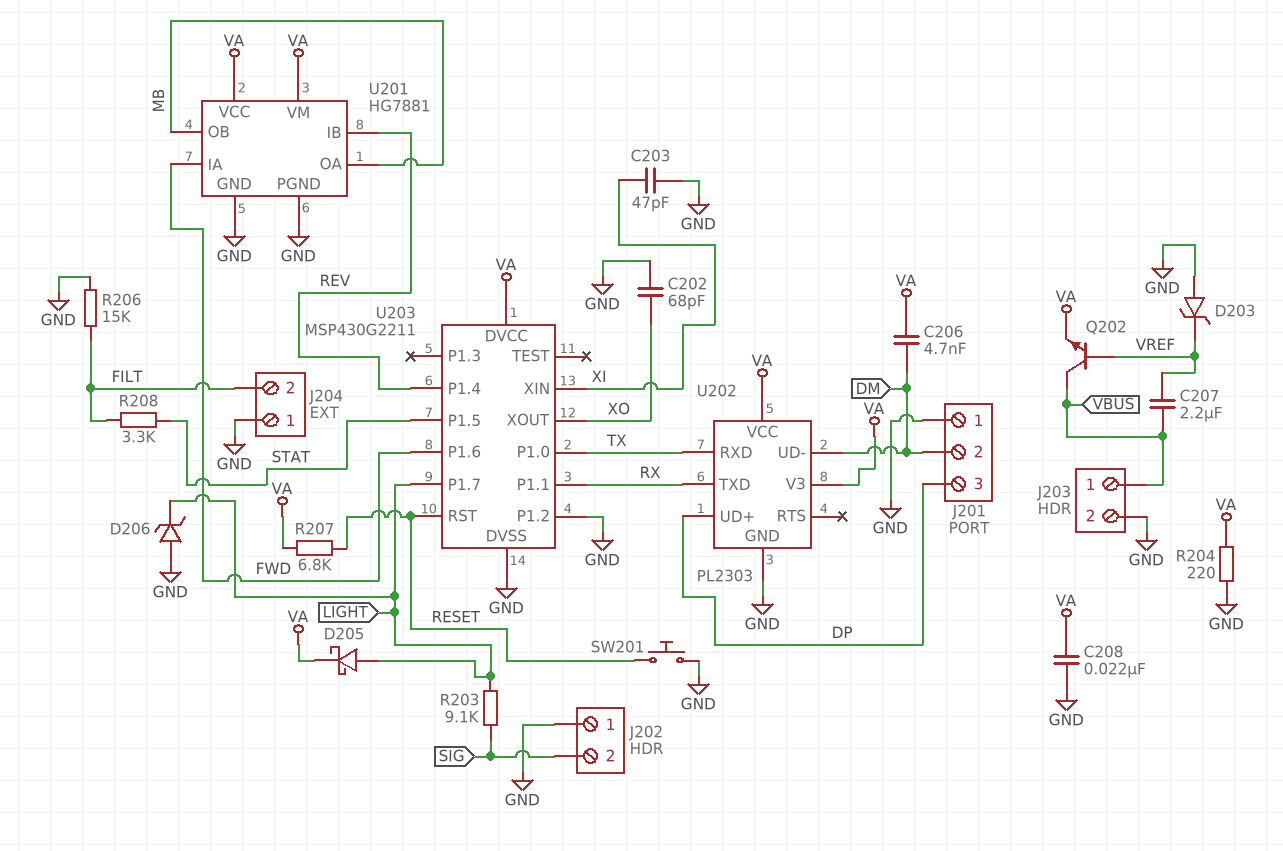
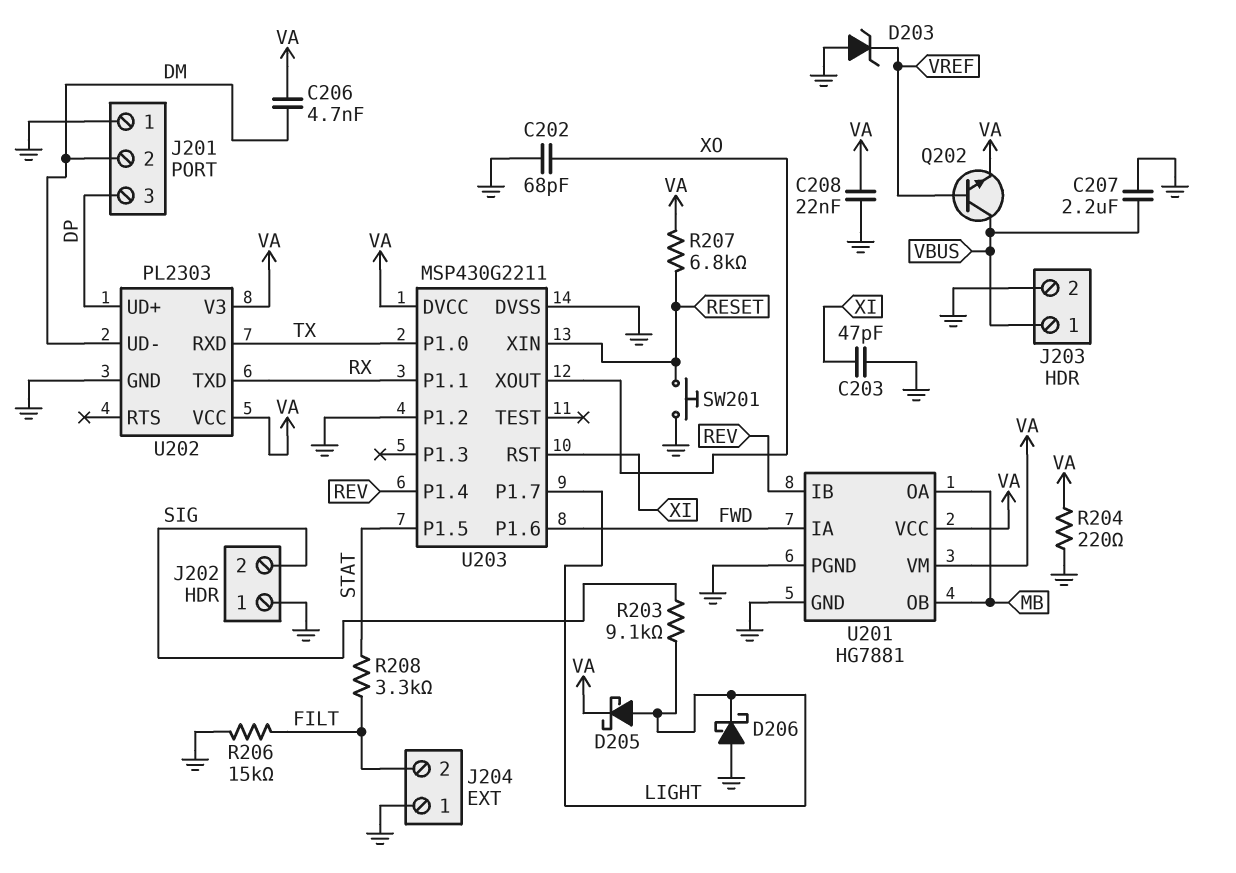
C207: 2.2uF (VBUS, VREF) -> 2.2uF (GND, VBUS)
D206: zener (A GND, K LIGHT) -> schottky (A GND, K LIGHT)
U203 pin RST: RESET -> XI
U203 pin XIN: XI -> RESET

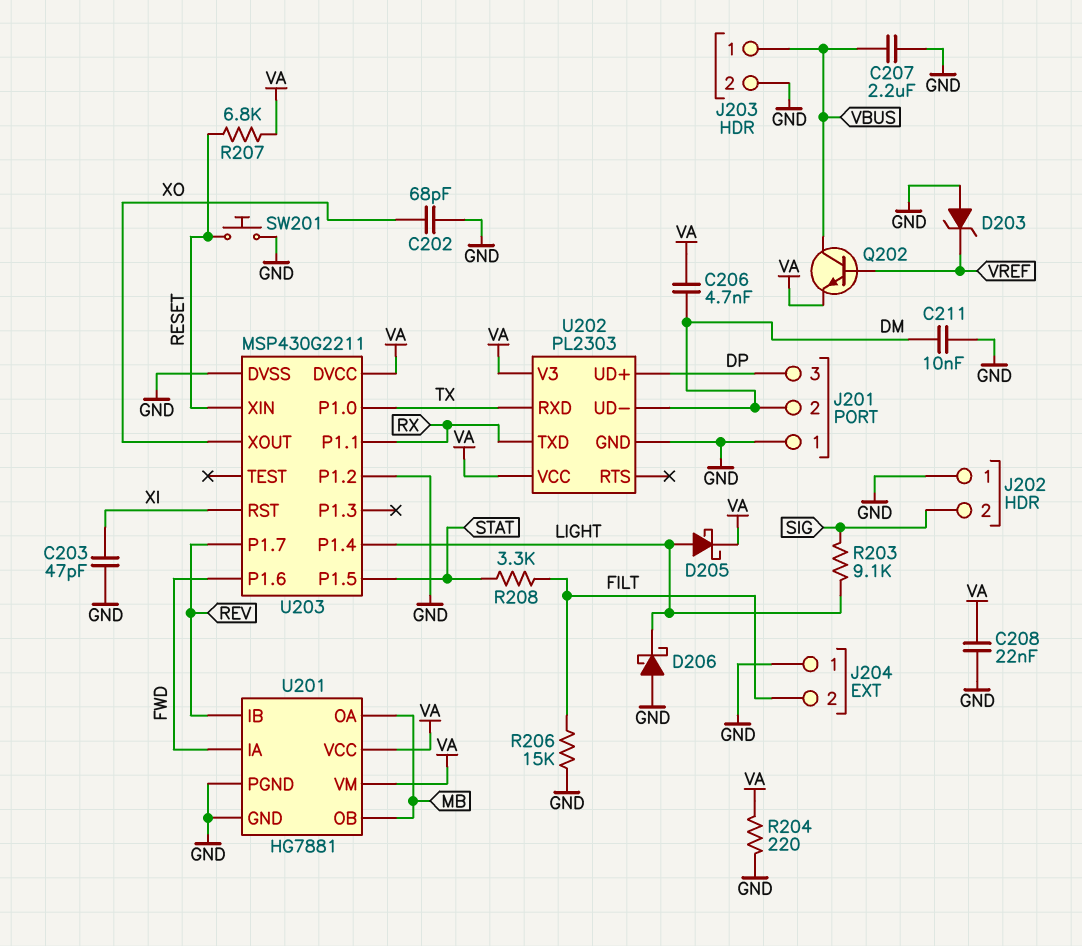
C211: none -> 10nF (DM, GND)
U203 pin P1.4: REV -> LIGHT
U203 pin P1.7: LIGHT -> REV

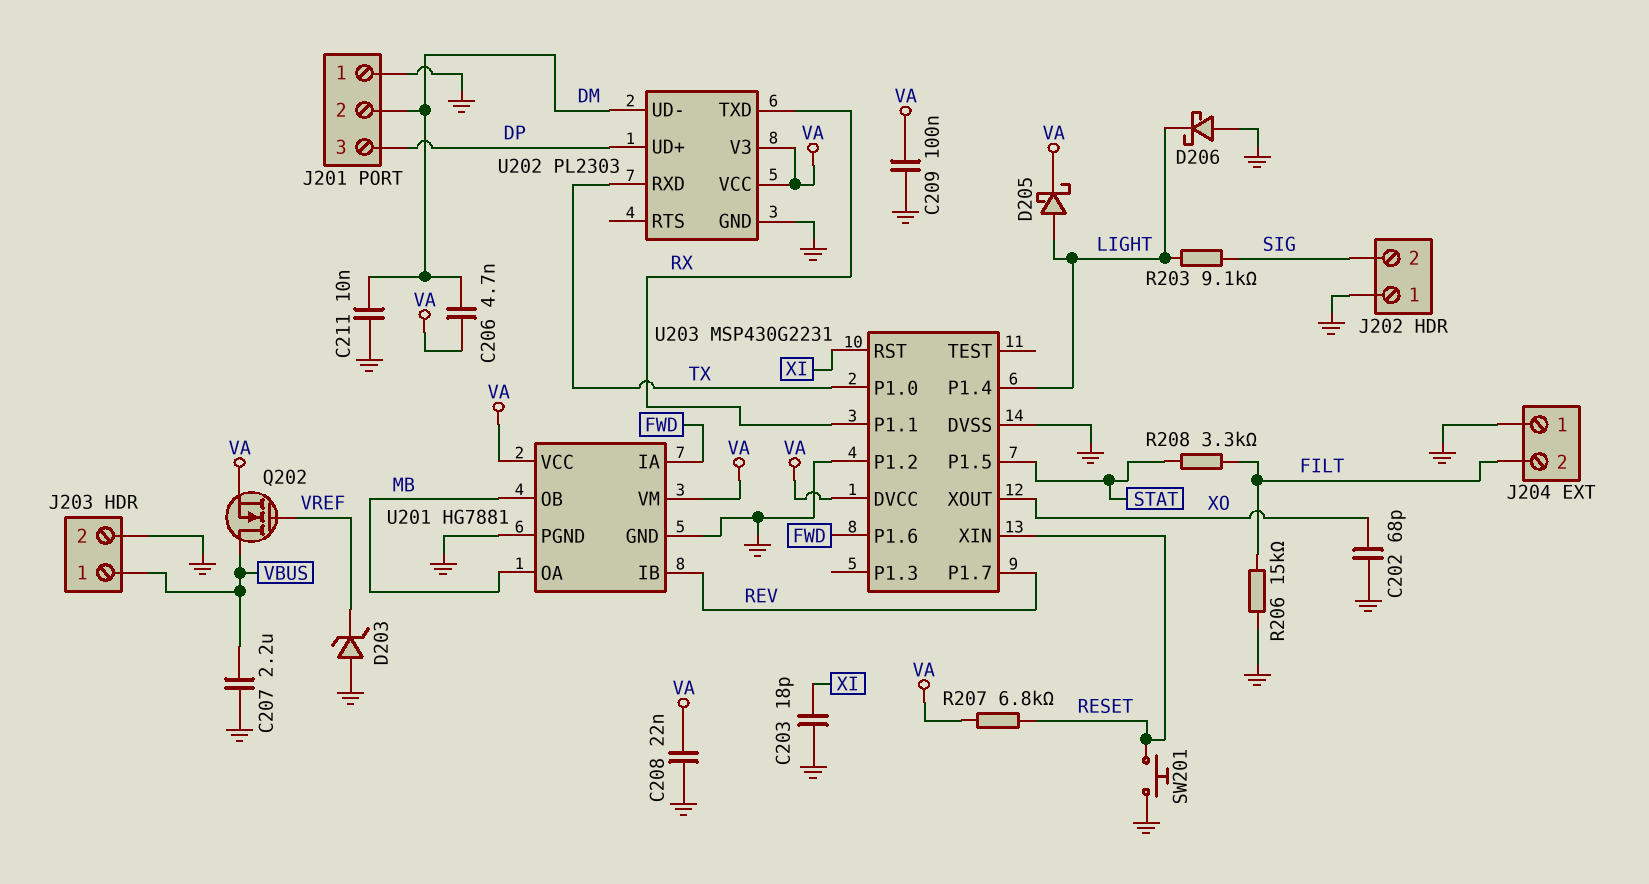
C203: 47pF (GND, XI) -> 18pF (GND, XI)
C209: none -> 100nF (GND, VA)
Q202: NPN (B VREF, C VBUS, E VA) -> NMOS (G VREF, D VBUS, S VA)
R204: 220 (GND, VA) -> none
U203: MSP430G2211 -> MSP430G2231

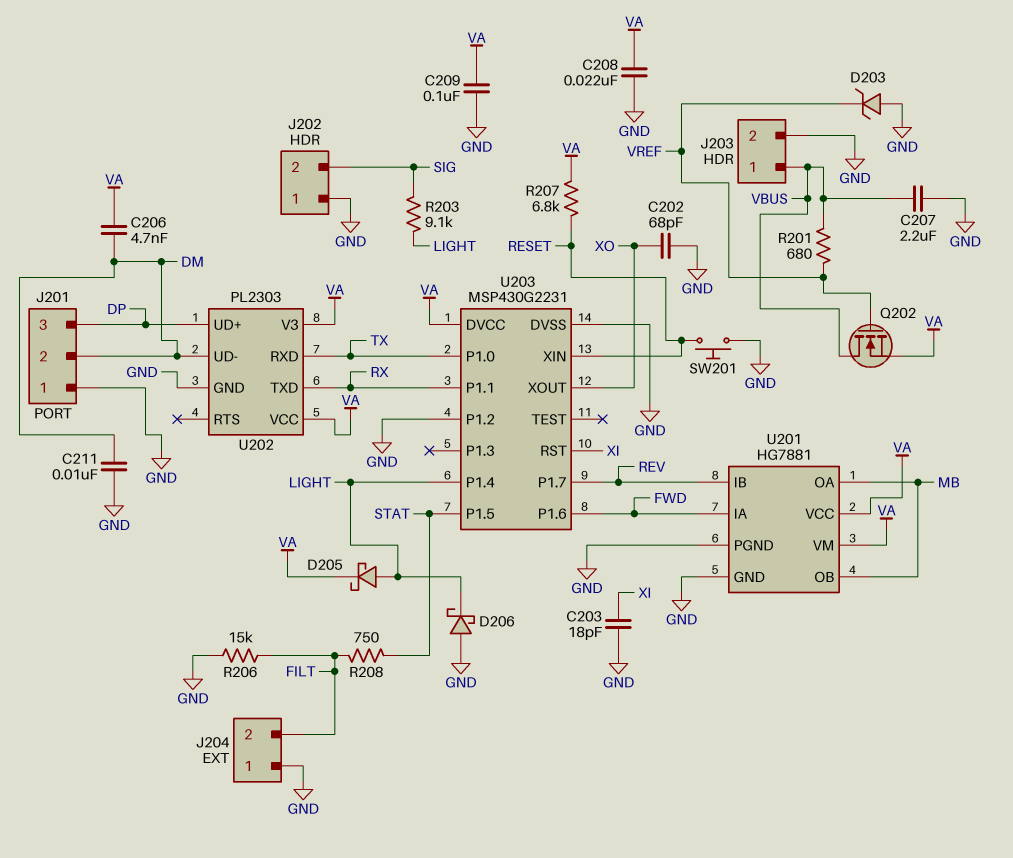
R201: none -> 680 (VBUS, VREF)
R208: 3.3k (FILT, STAT) -> 750 (FILT, STAT)

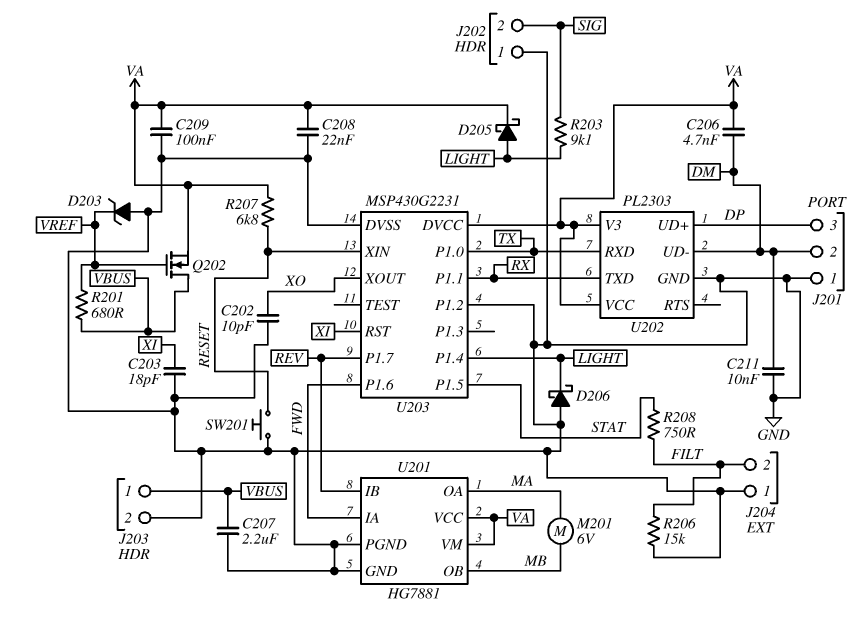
C202: 68pF (GND, XO) -> 10pF (GND, XO)
M201: none -> motor 6V (MA, MB)
U201 pin OA: MB -> MA

